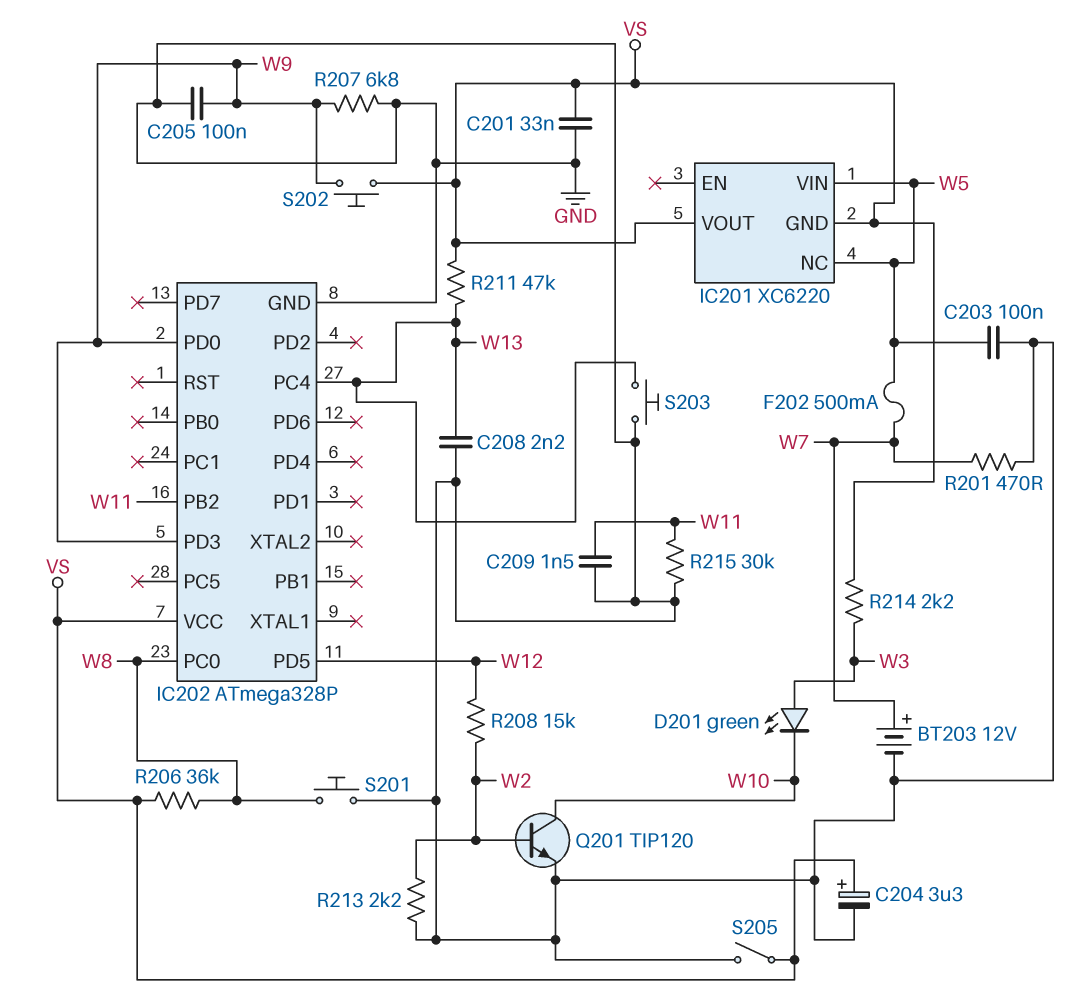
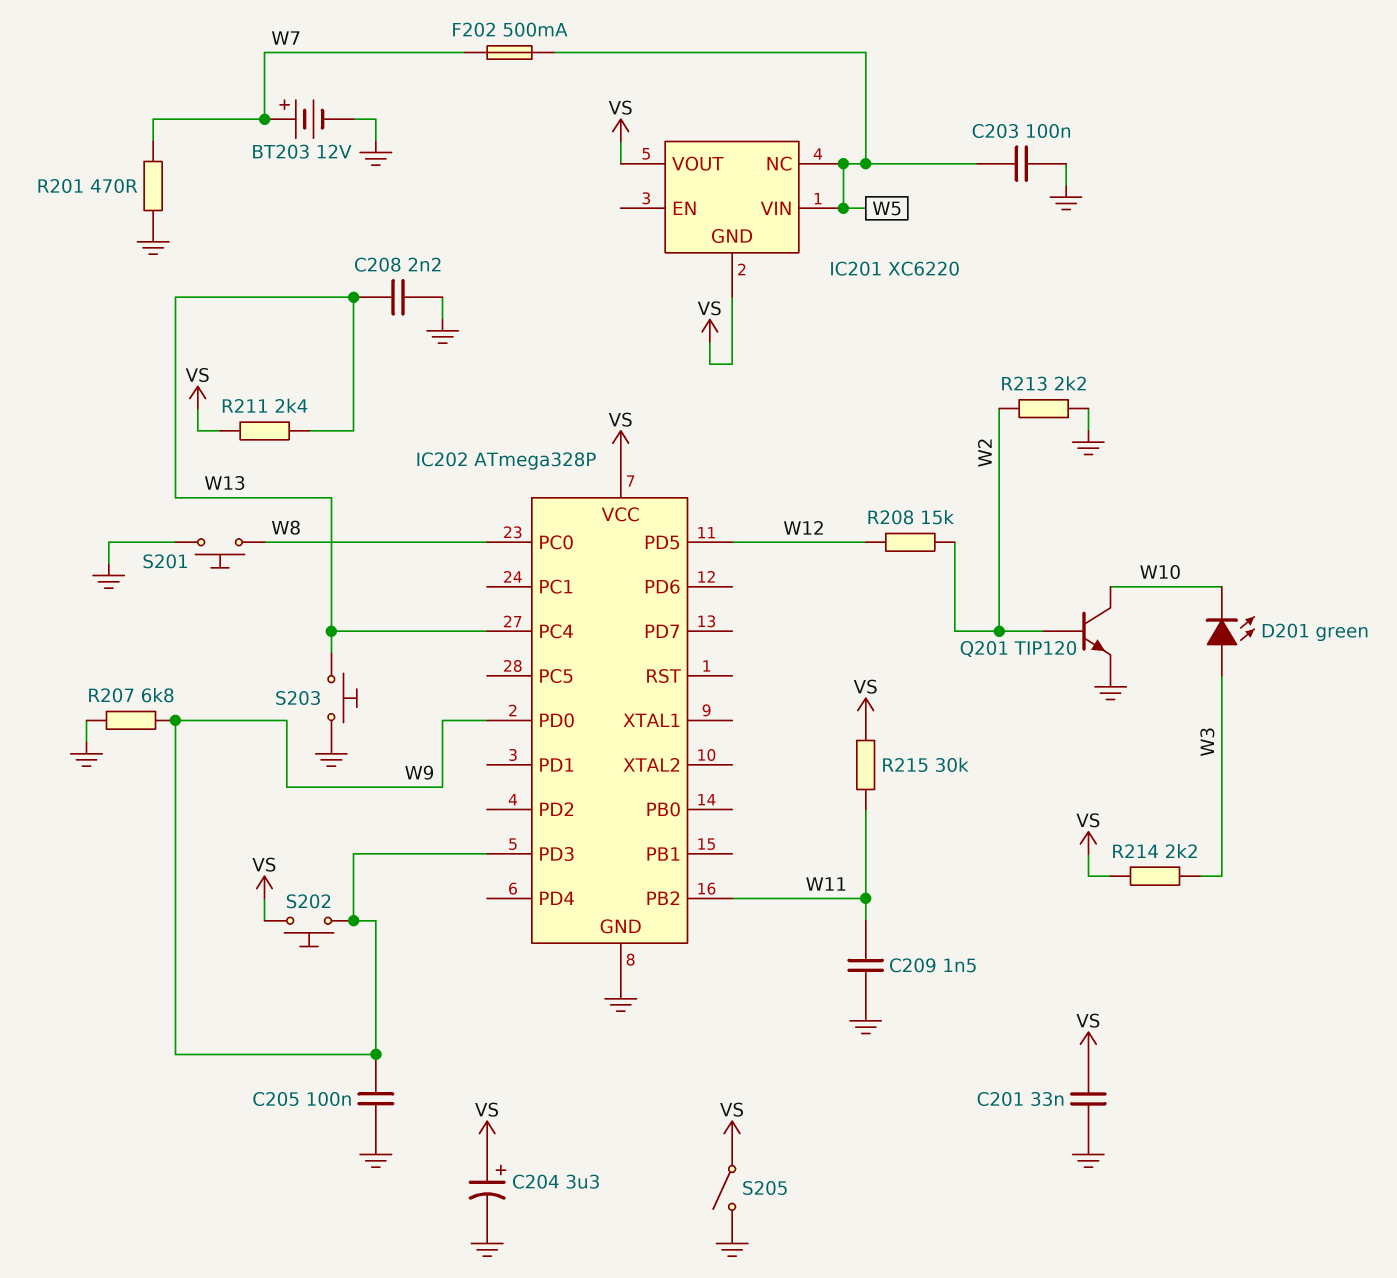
R206: 36k (VS, W8) -> none
R211: 47k (VS, W13) -> 2.4k (VS, W13)
R215: 30k (GND, W11) -> 30k (VS, W11)

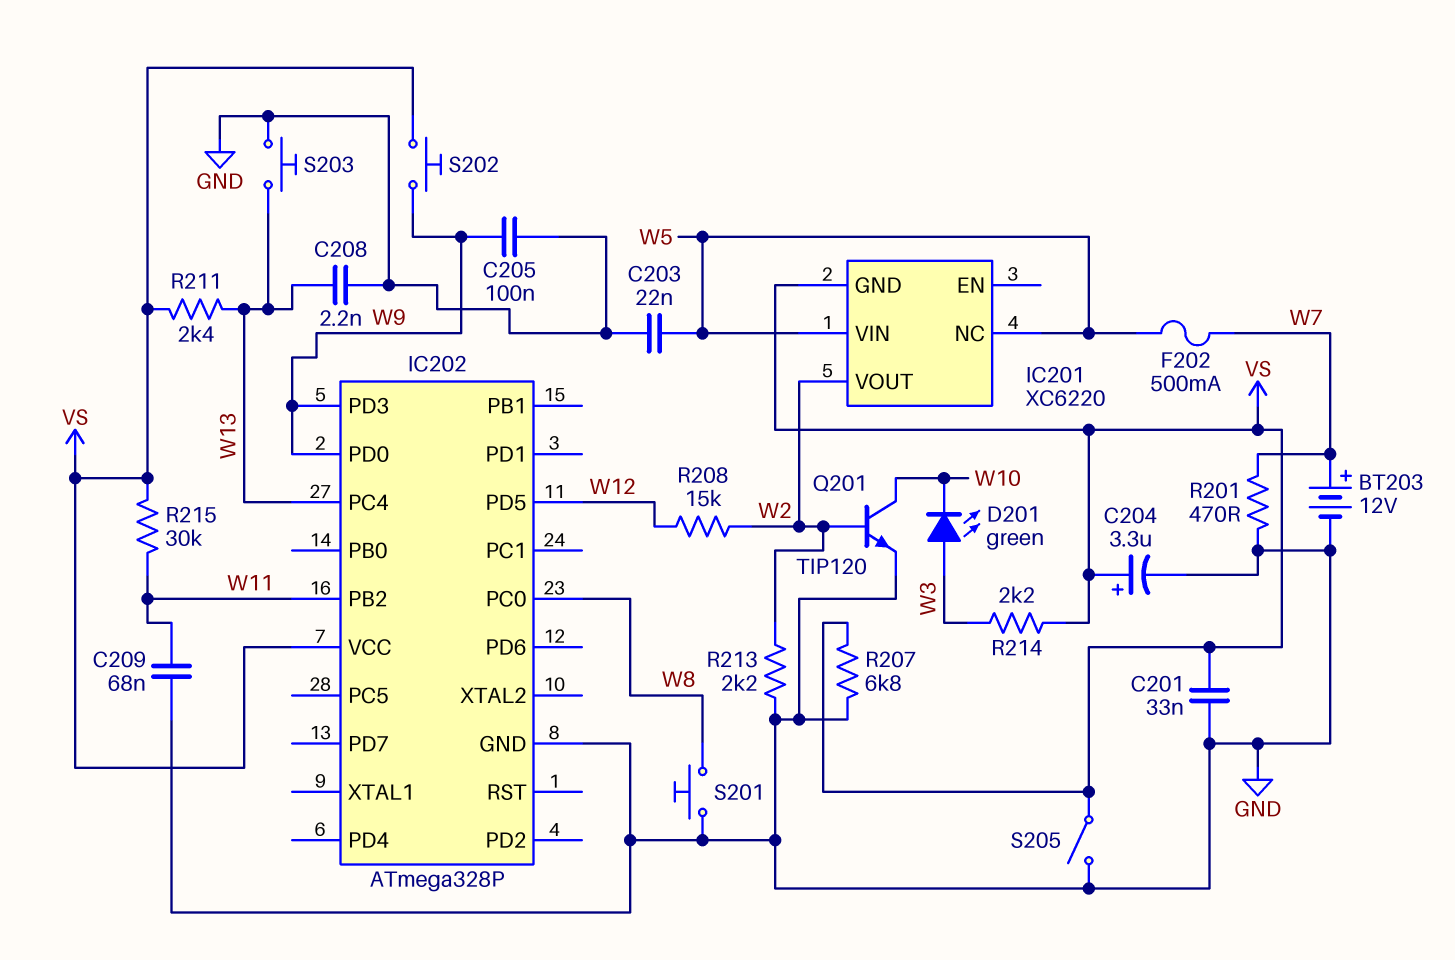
C203: 100nF (GND, W5) -> 22nF (GND, W5)
C209: 1.5nF (GND, W11) -> 68nF (GND, W11)
IC201 pin VOUT: VS -> W2
R207: 6.8k (GND, W9) -> 6.8k (GND, VS)

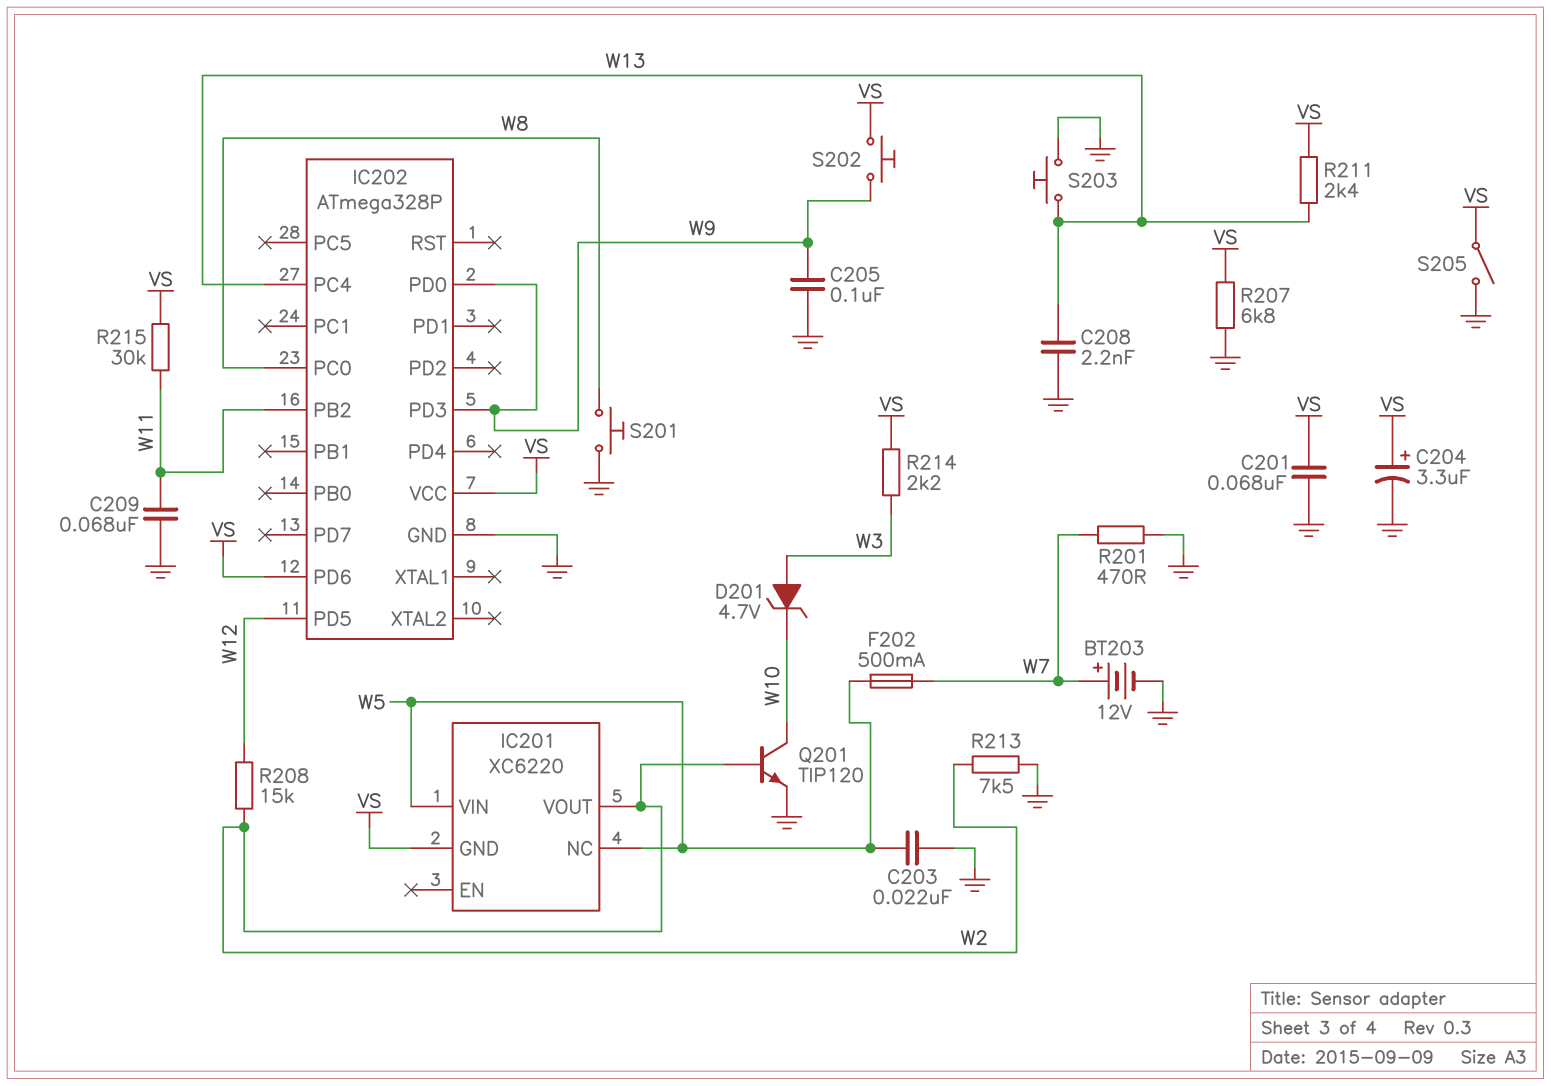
C201: 33nF (GND, VS) -> 68nF (GND, VS)
D201: LED green (A W3, K W10) -> zener 4.7V (A W3, K W10)
IC202 pin PD6: none -> VS
R213: 2.2k (GND, W2) -> 7.5k (GND, W2)

